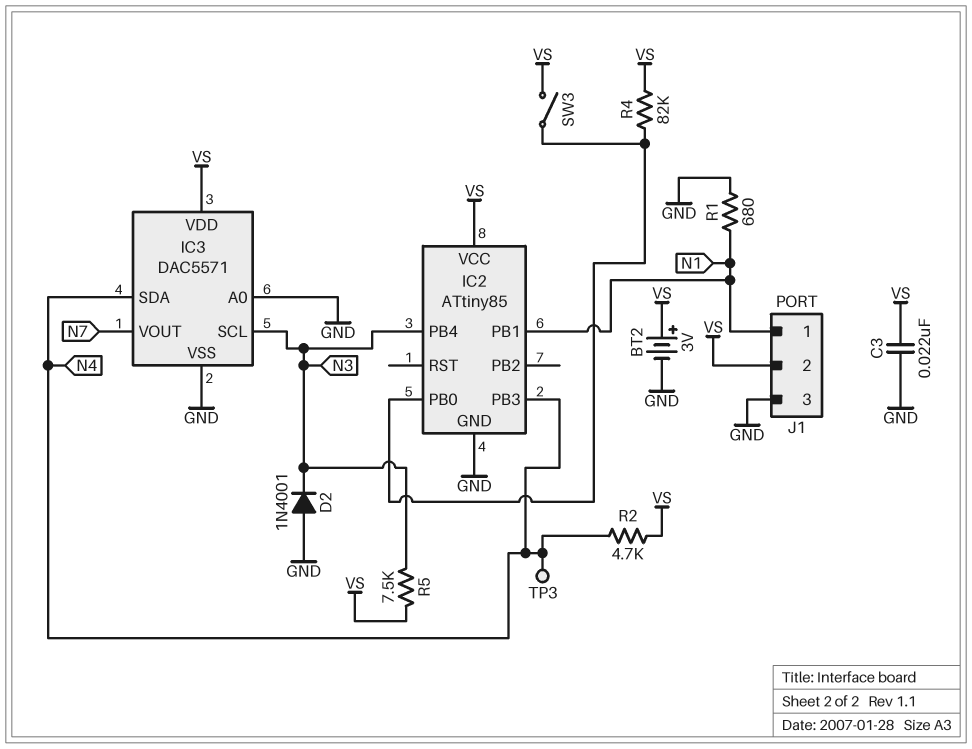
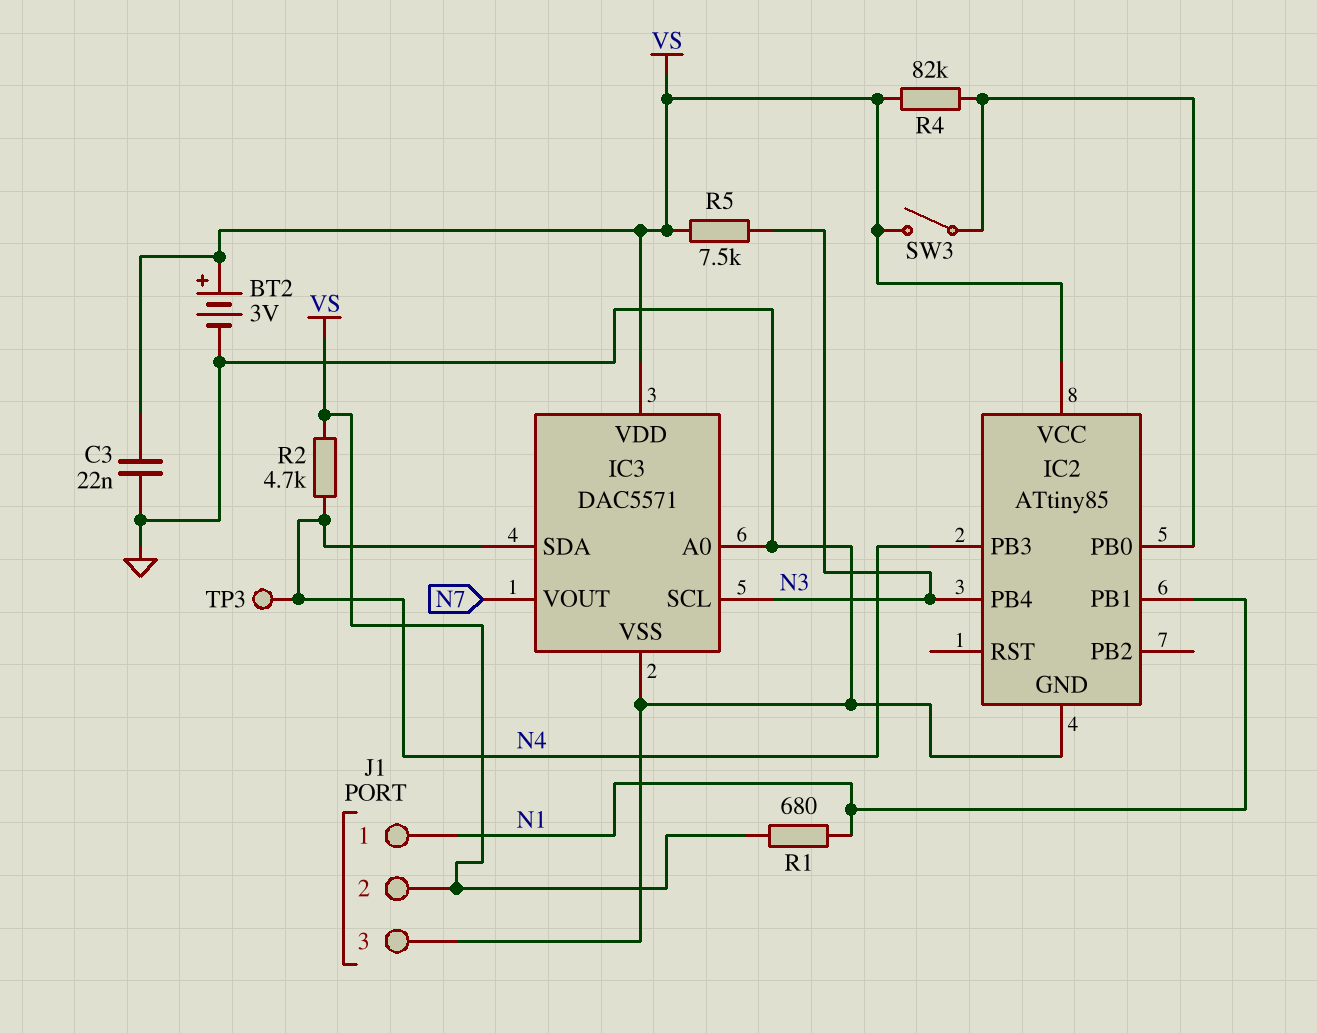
D2: diode 1N4001 (A GND, K N3) -> none
R1: 680 (GND, N1) -> 680 (N1, VS)

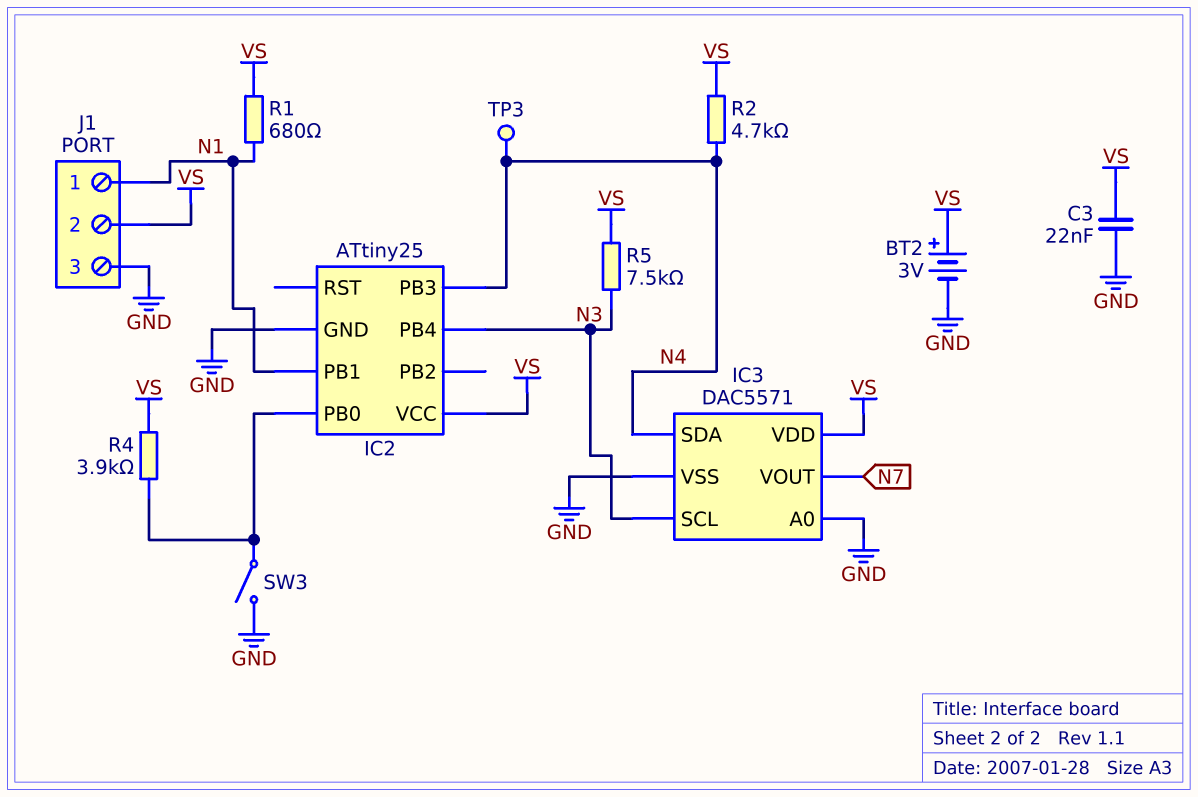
IC2: ATtiny85 -> ATtiny25
R4: 82k (IC2/PB0, VS) -> 3.9k (IC2/PB0, VS)
SW3: switch (IC2/PB0, VS) -> switch (GND, IC2/PB0)

